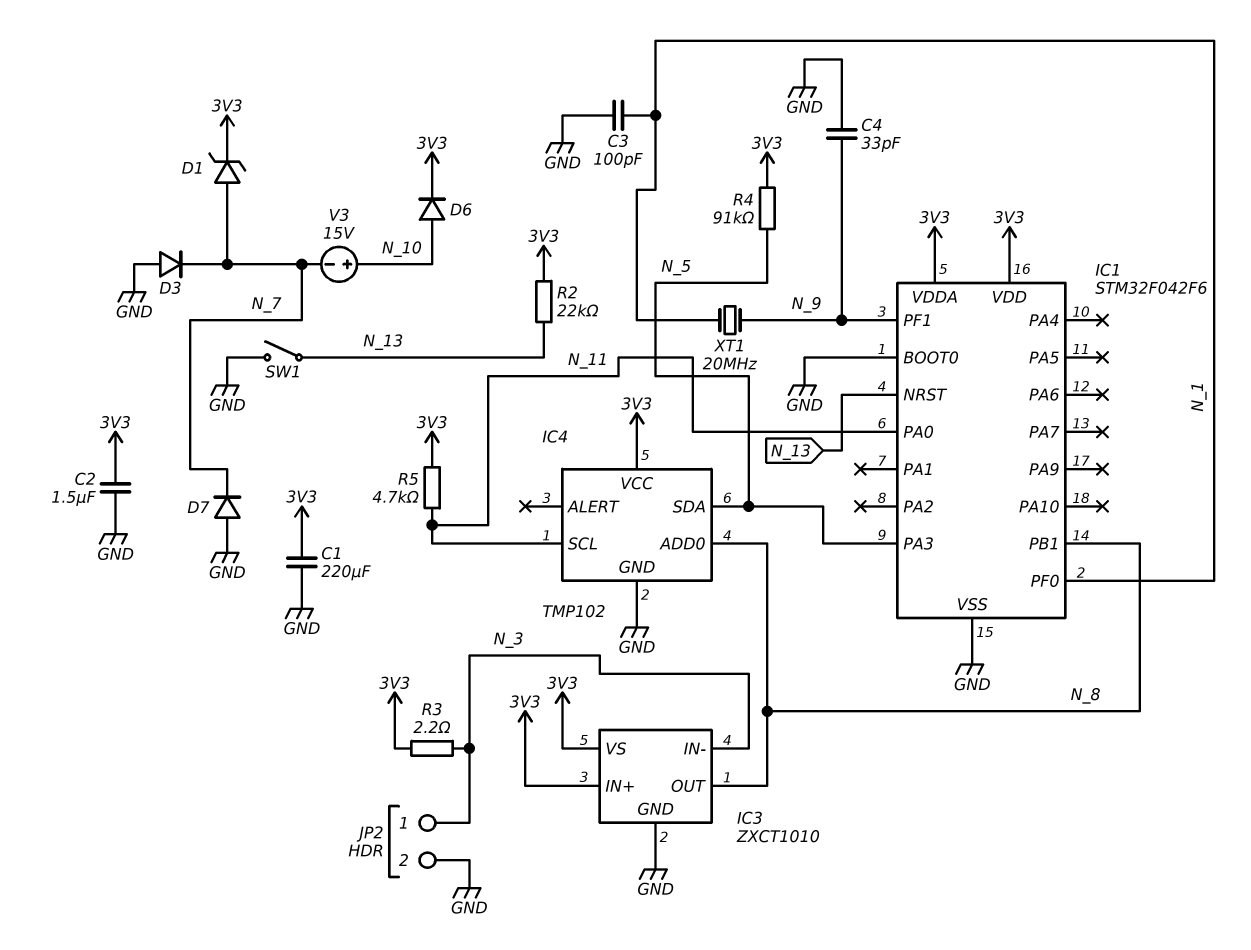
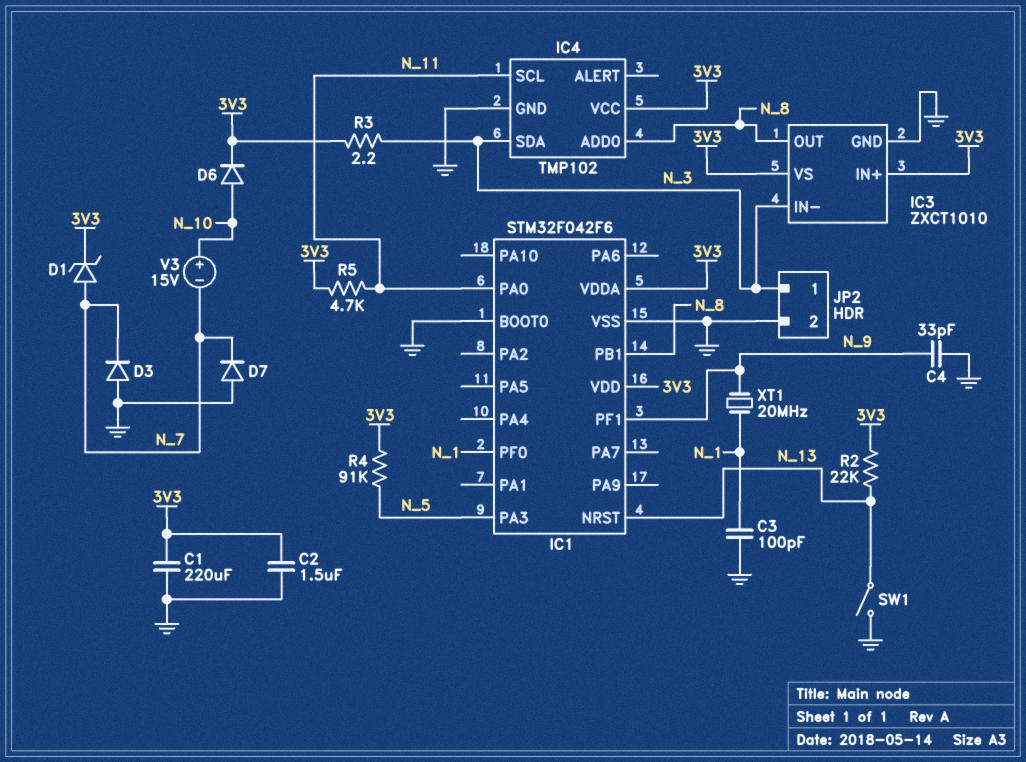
IC4 pin SDA: N_5 -> N_3

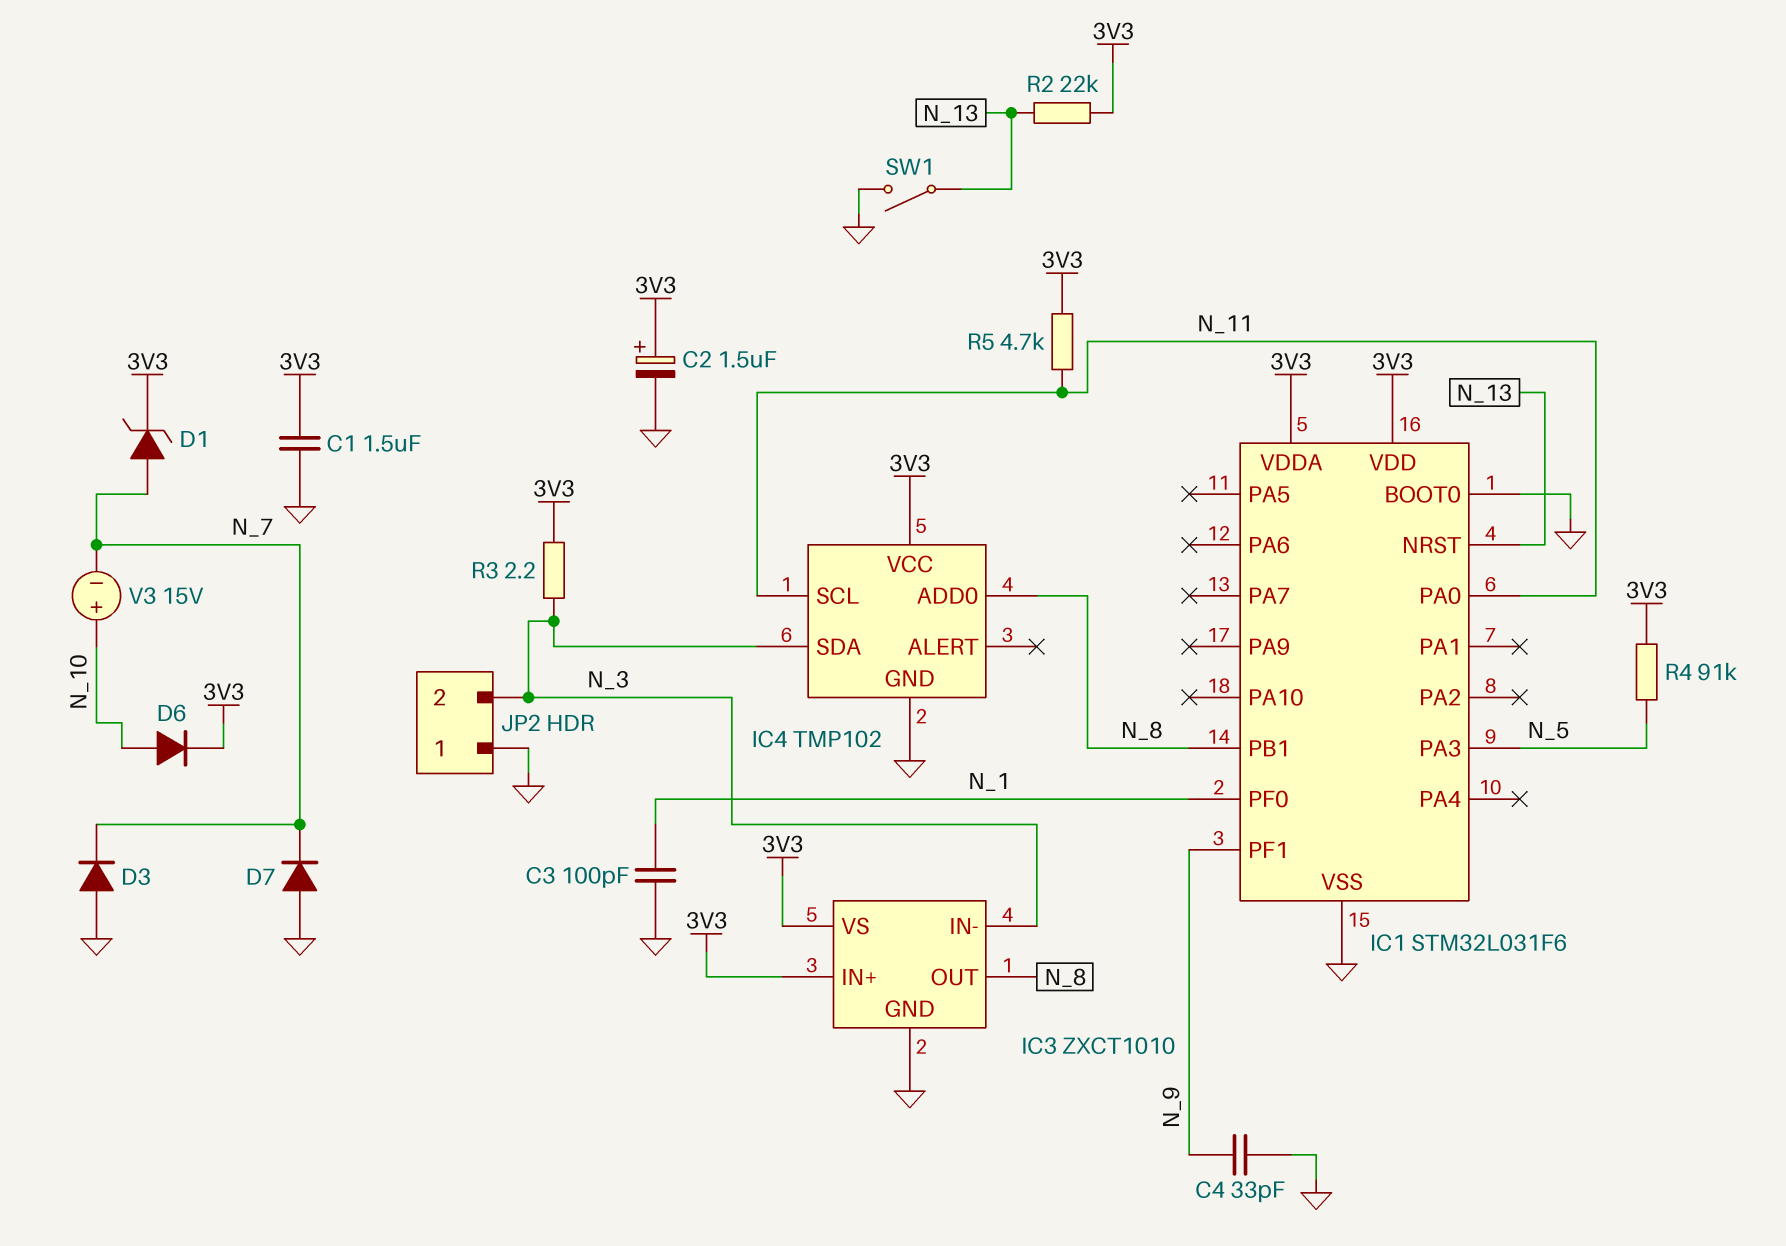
C1: 220uF (3V3, GND) -> 1.5uF (3V3, GND)
C2: 1.5uF (3V3, GND) -> 1.5uF (plus 3V3, minus GND)
IC1: STM32F042F6 -> STM32L031F6
JP2 pin 1: N_3 -> GND
JP2 pin 2: GND -> N_3
XT1: 20MHz (N_1, N_9) -> none

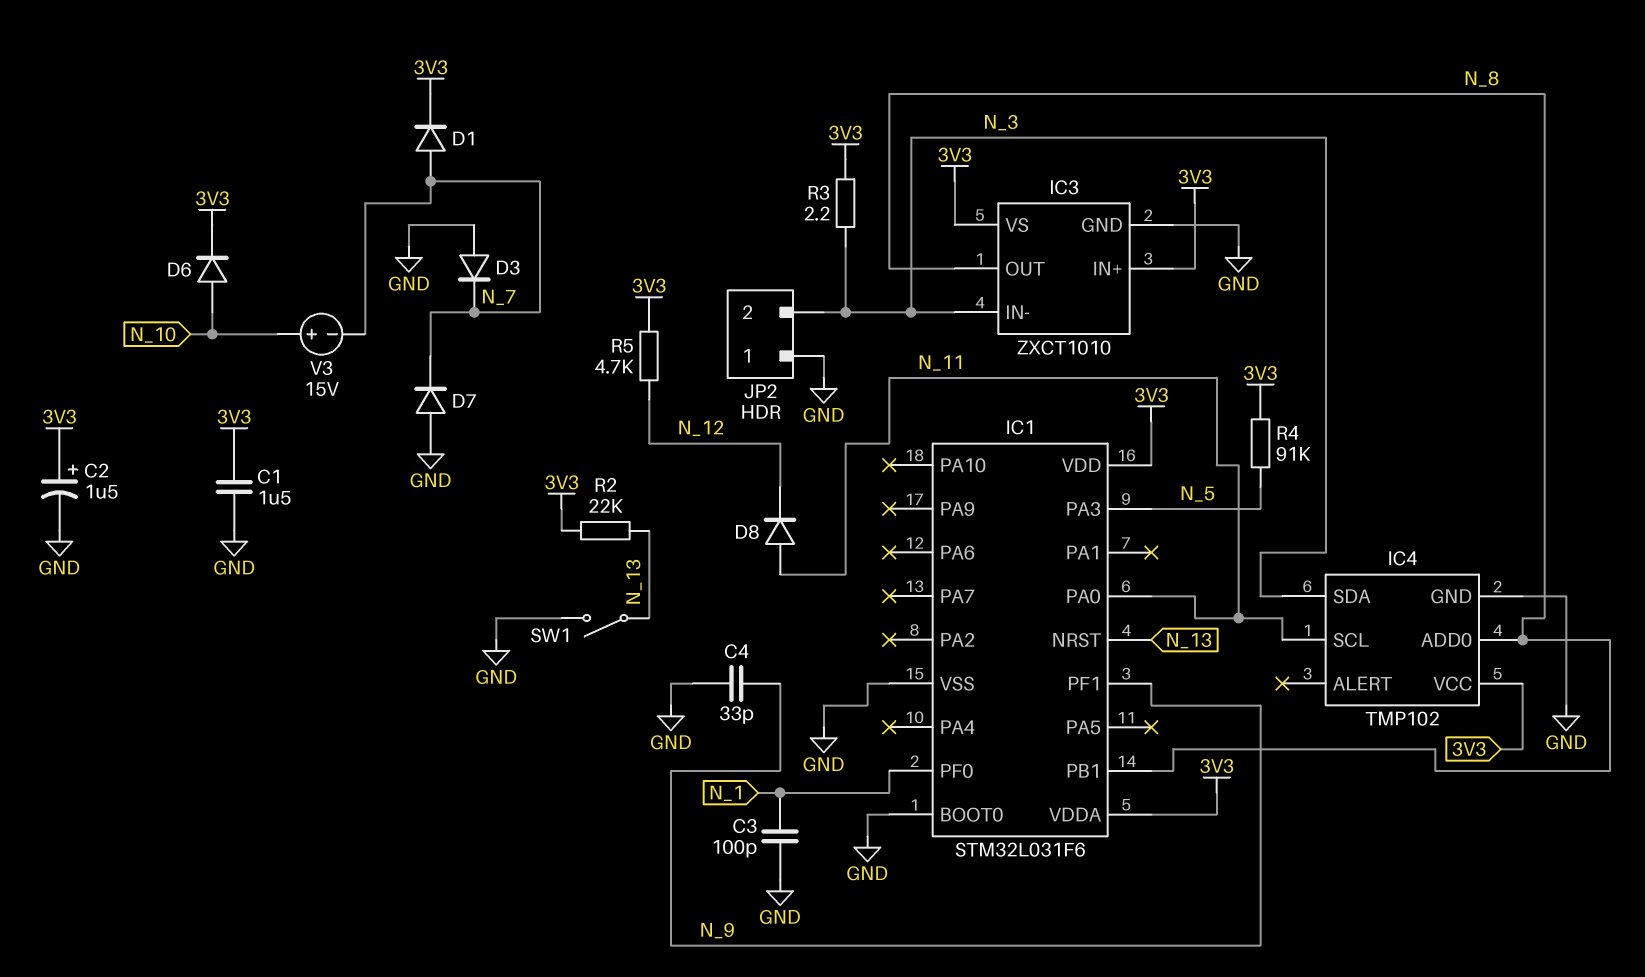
D1: zener (A N_7, K 3V3) -> diode (A N_7, K 3V3)
D8: none -> diode (A N_11, K N_12)
R5: 4.7k (3V3, N_11) -> 4.7k (3V3, N_12)

